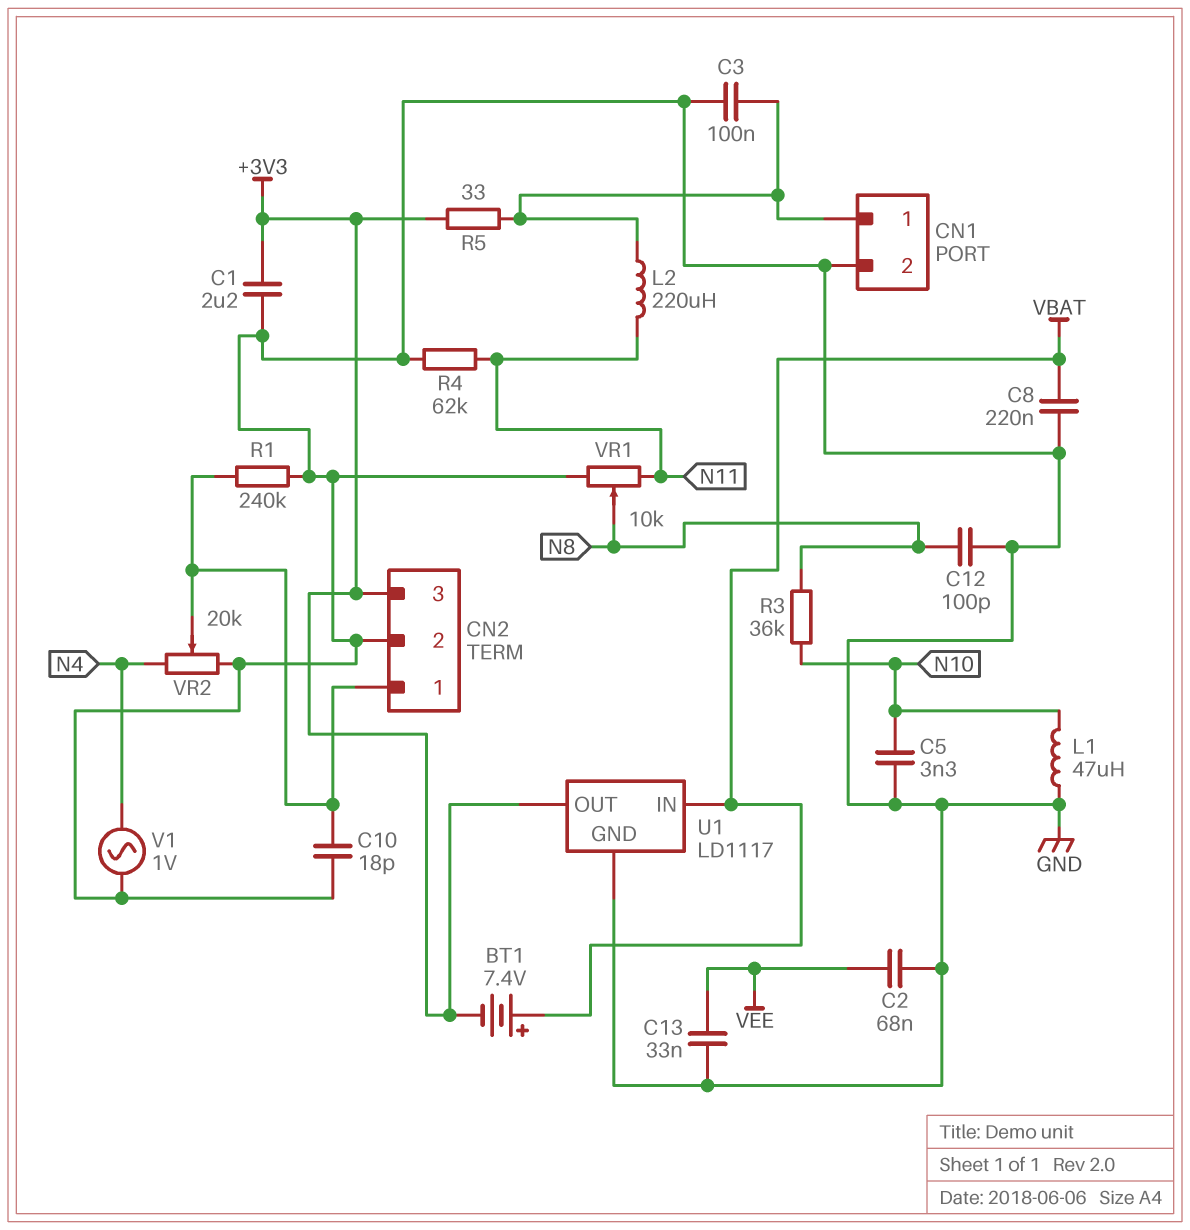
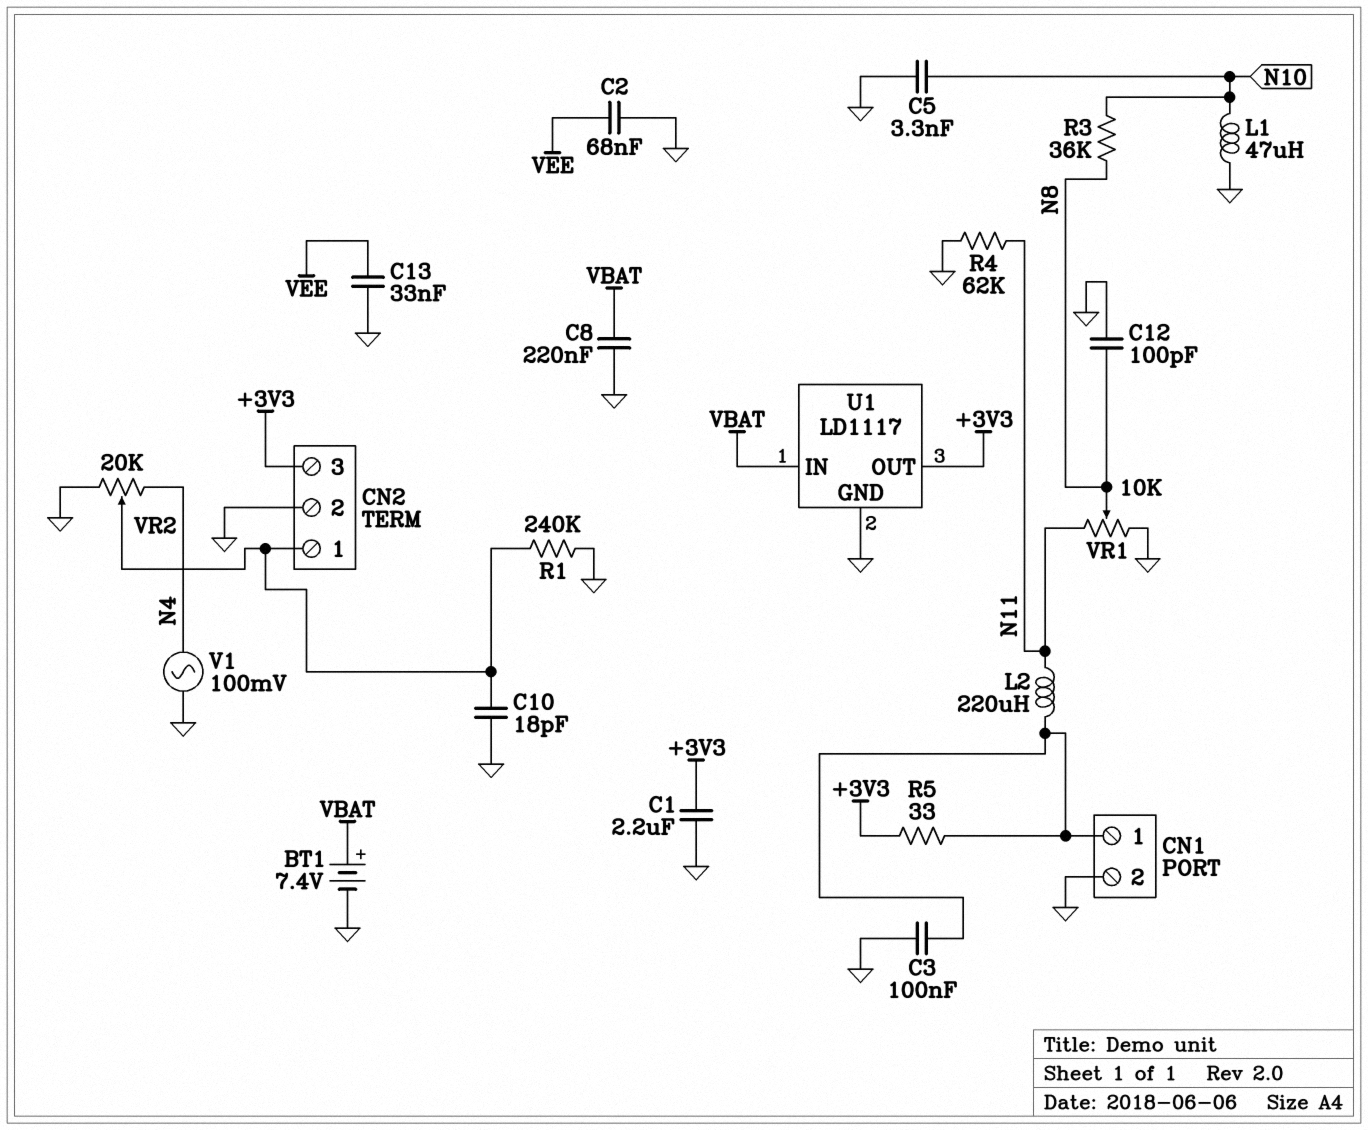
BT1: 7.4V (plus VBAT, minus +3V3) -> 7.4V (plus VBAT, minus GND)
V1: AC 1V (GND, N4) -> AC 100mV (GND, N4)

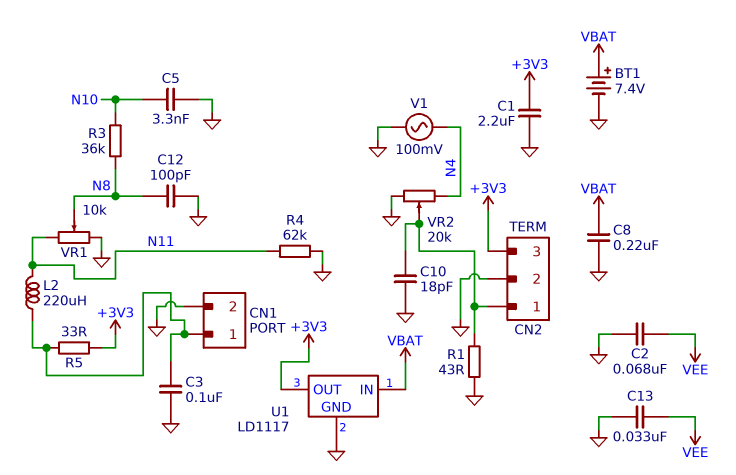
L1: 47uH (GND, N10) -> none
R1: 240k (CN2/1, GND) -> 43 (CN2/1, GND)

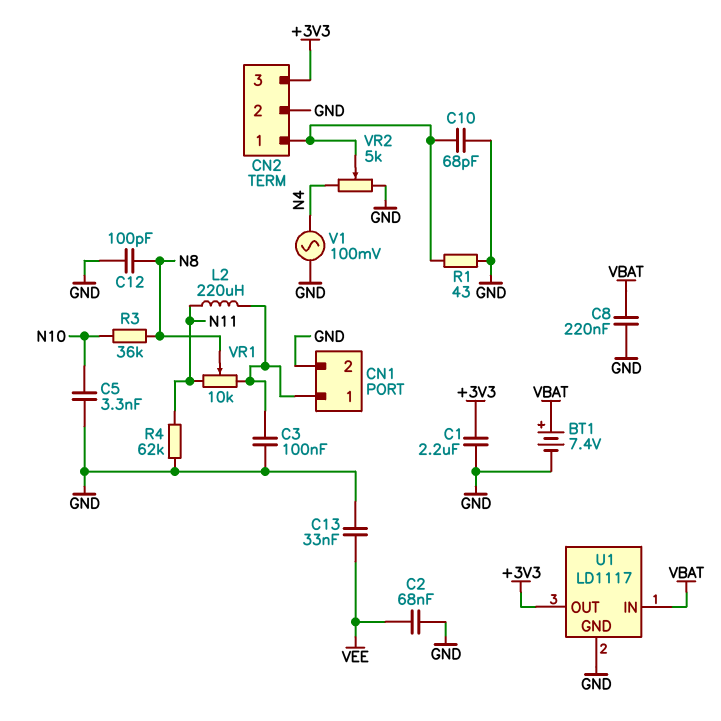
C10: 18pF (CN2/1, GND) -> 68pF (CN2/1, GND)
R5: 33 (+3V3, CN1/1) -> none
VR1: 10k (GND, N11, wiper N8) -> 10k (CN1/1, N11, wiper N8)
VR2: 20k (GND, N4, wiper CN2/1) -> 5k (GND, N4, wiper CN2/1)

